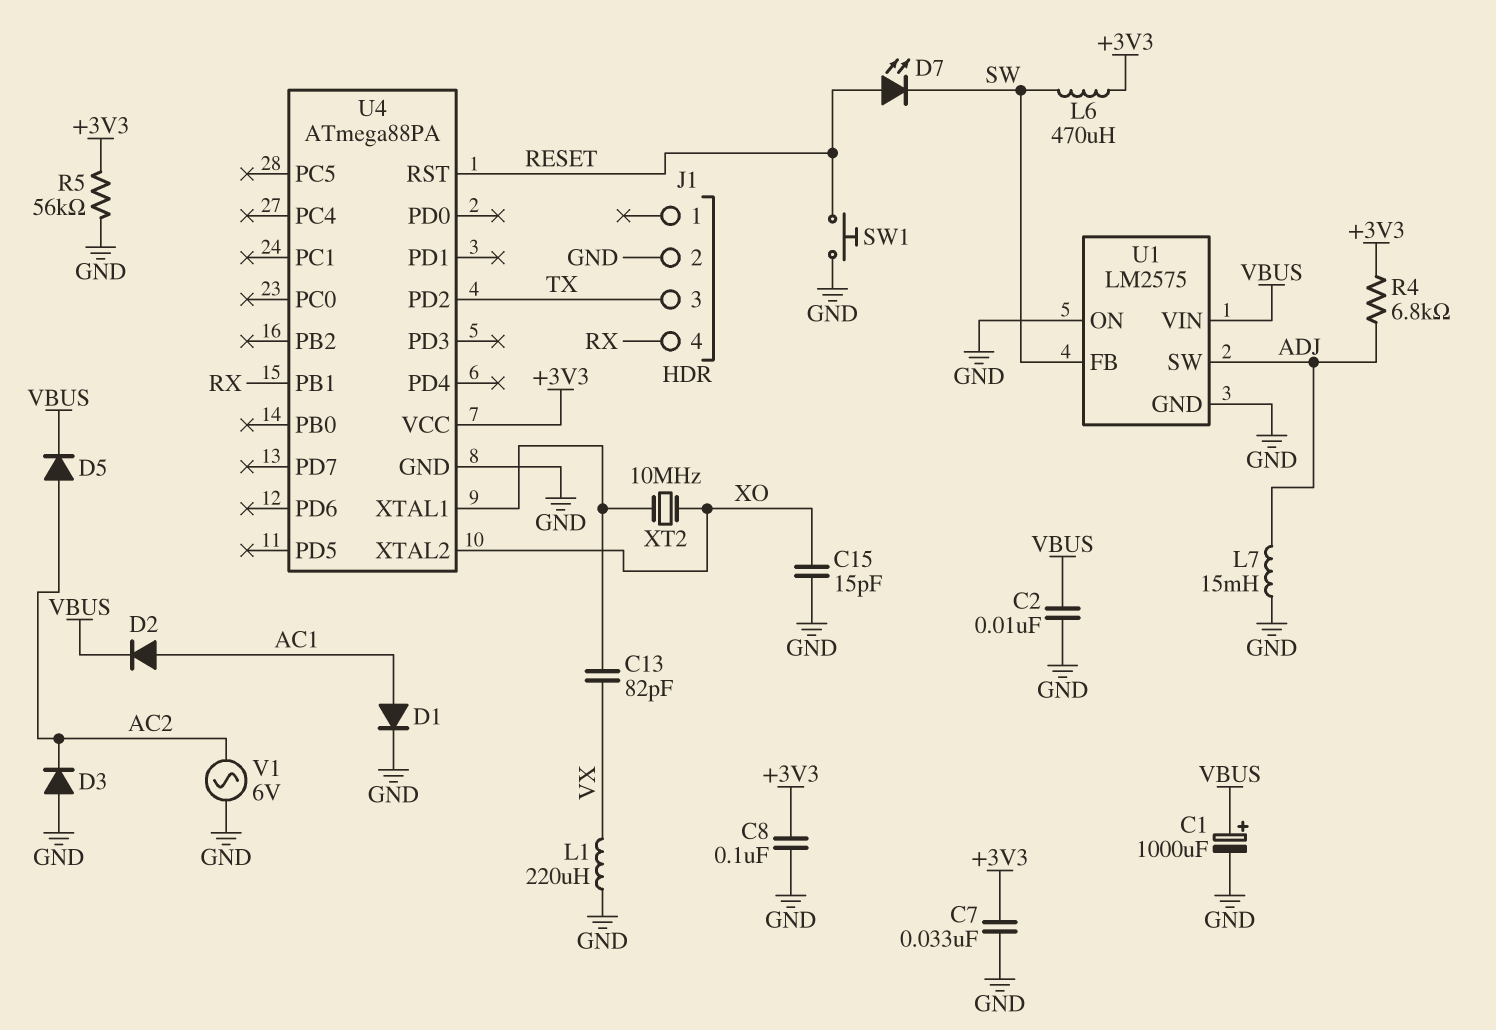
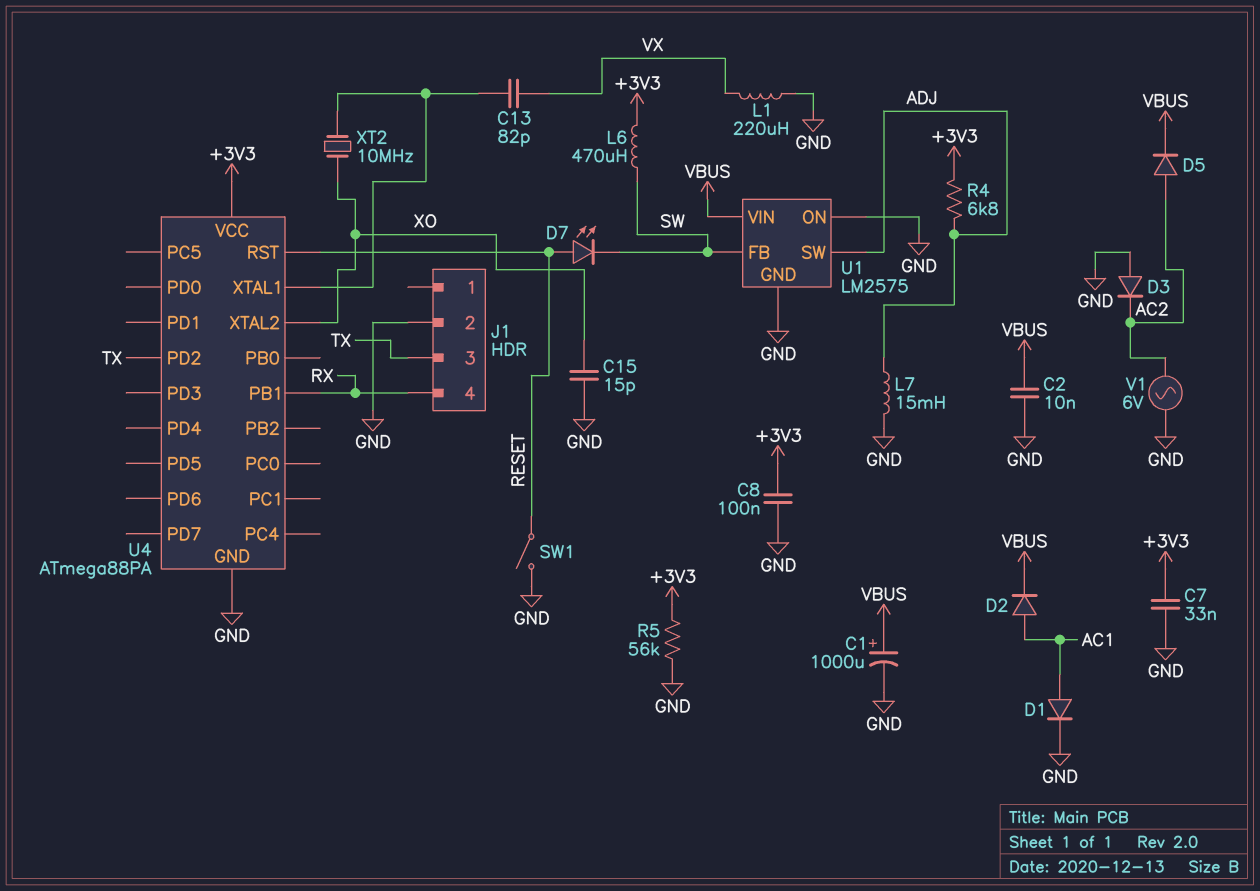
SW1: button (GND, RESET) -> switch (GND, RESET)

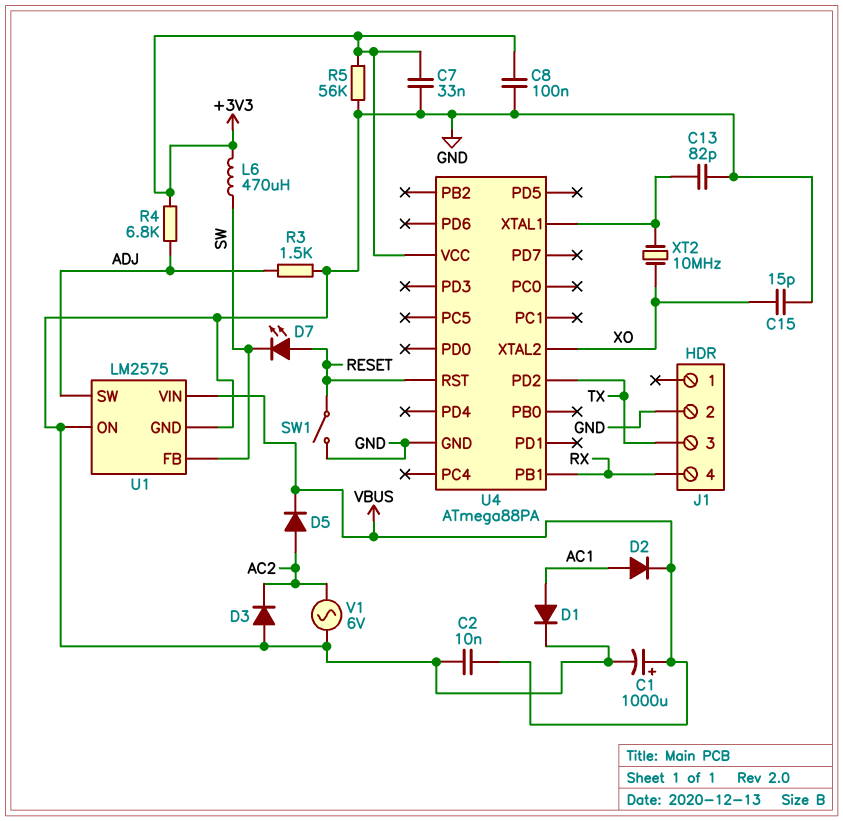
C13: 82pF (U4/XTAL1, VX) -> 82pF (GND, U4/XTAL1)
L1: 220uH (GND, VX) -> none
L7: 15mH (ADJ, GND) -> none
R3: none -> 1.5k (ADJ, GND)

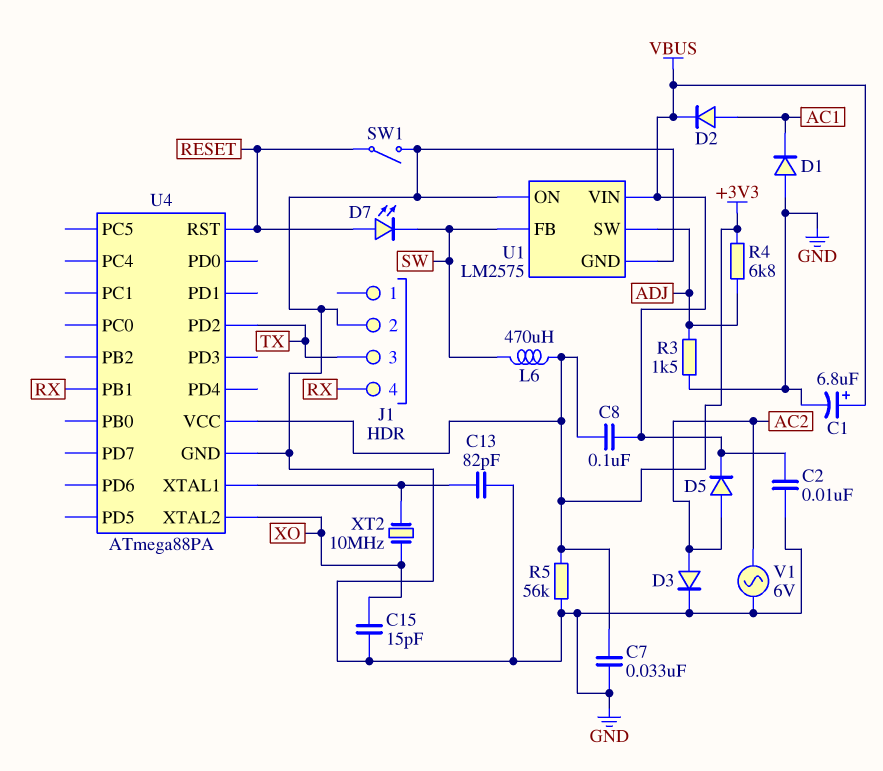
C1: 1000uF (plus VBUS, minus GND) -> 6.8uF (plus VBUS, minus GND)
C8: 100nF (+3V3, GND) -> 100nF (+3V3, VBUS)
D1: diode (A AC1, K GND) -> diode (A GND, K AC1)
D3: diode (A GND, K AC2) -> diode (A AC2, K GND)

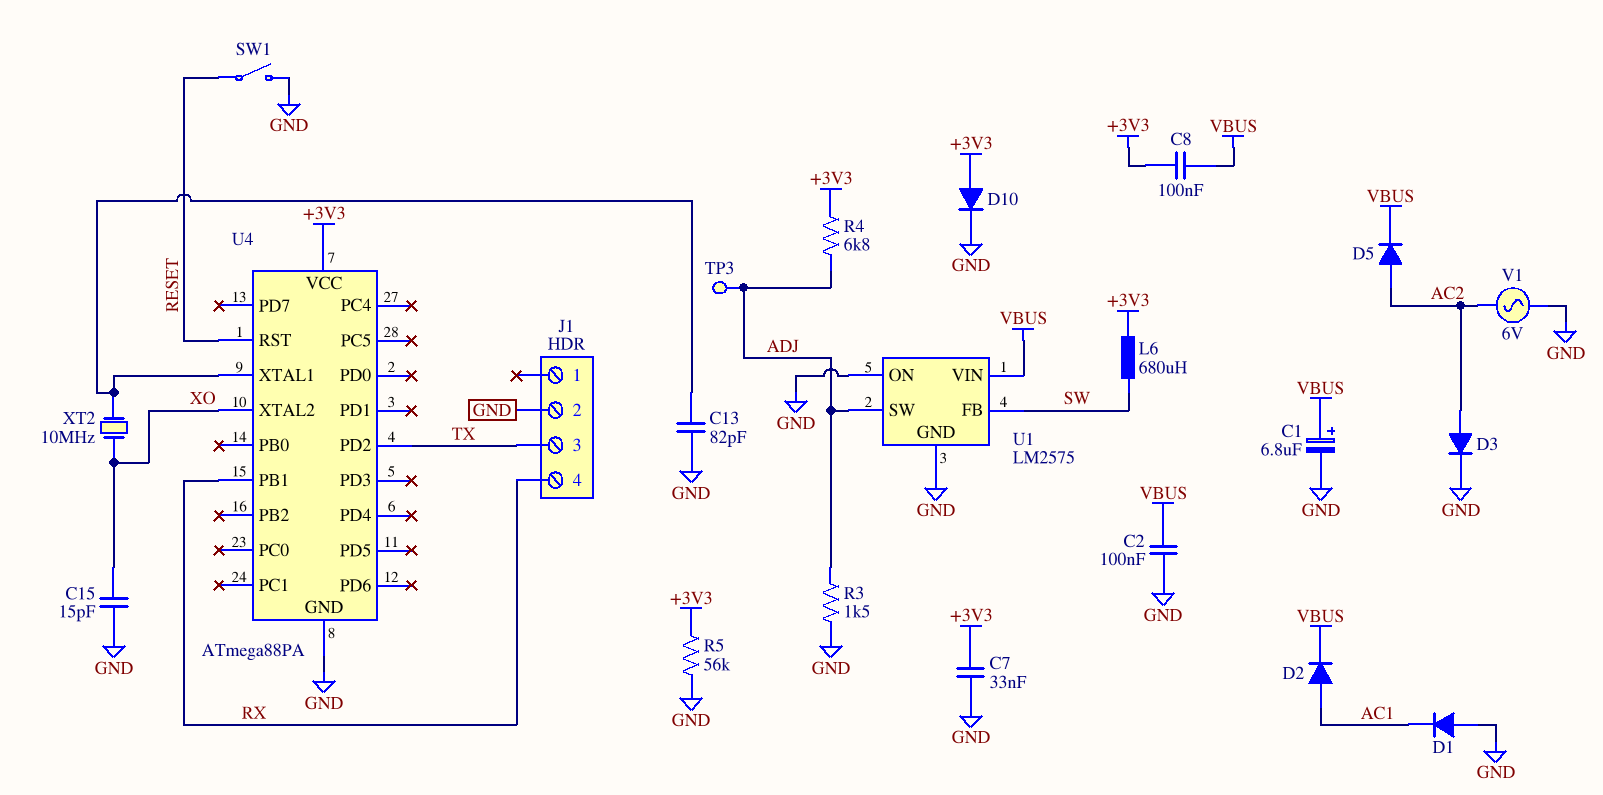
C2: 10nF (GND, VBUS) -> 100nF (GND, VBUS)
D7: LED (A RESET, K SW) -> none
D10: none -> diode (A +3V3, K GND)
L6: 470uH (+3V3, SW) -> 680uH (+3V3, SW)
TP3: none -> test point (ADJ)

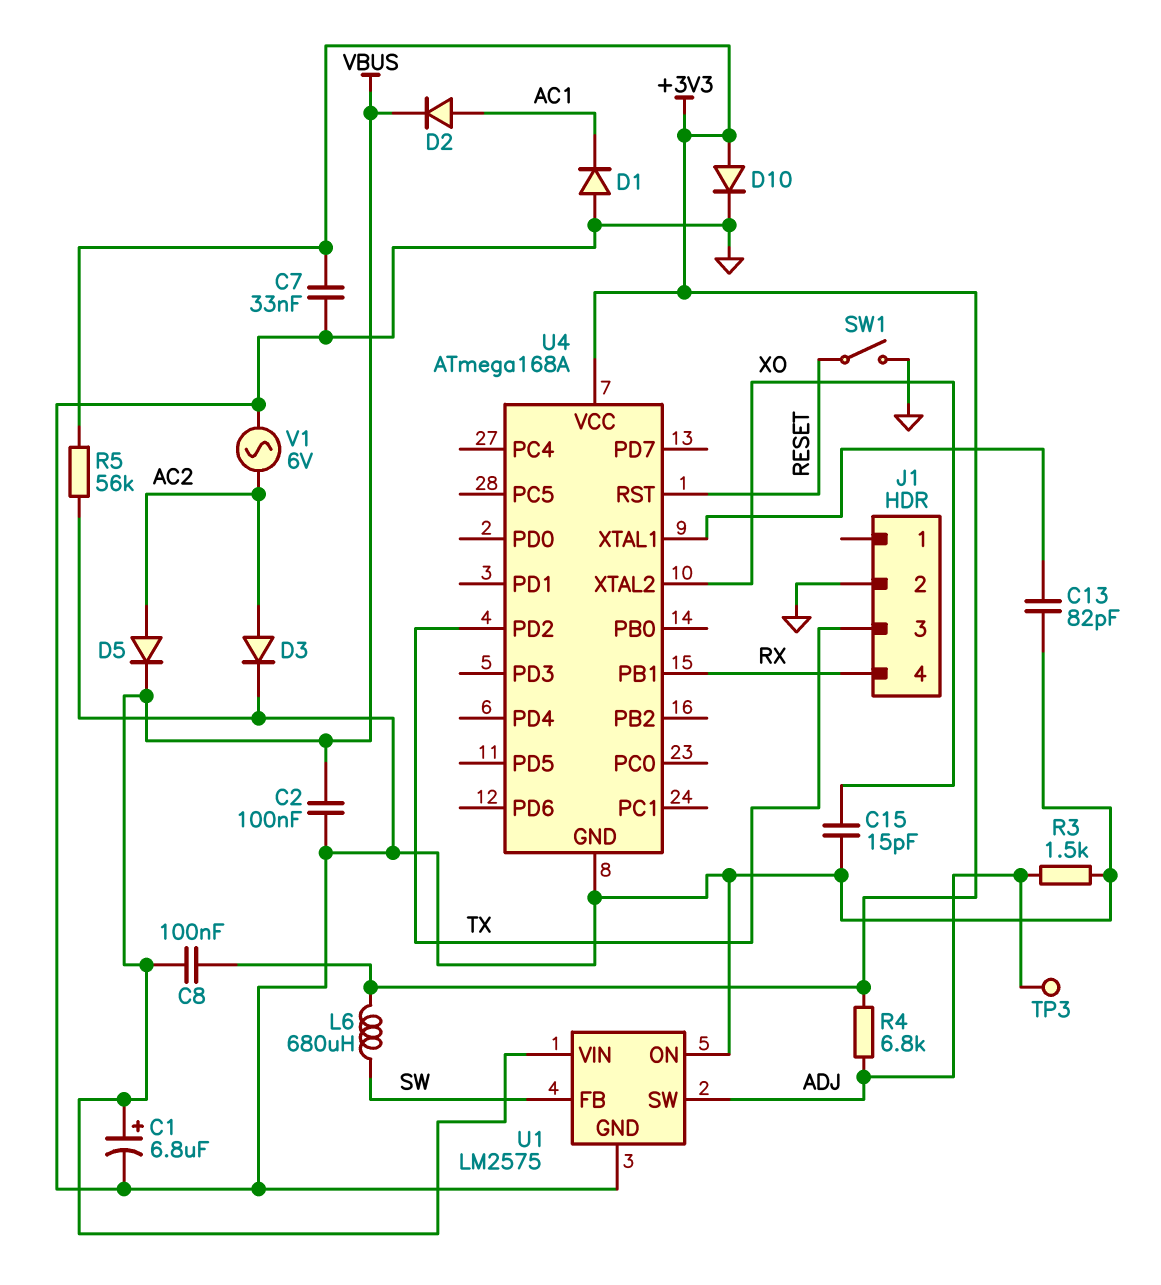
U4: ATmega88PA -> ATmega168A
XT2: 10MHz (U4/XTAL1, XO) -> none

